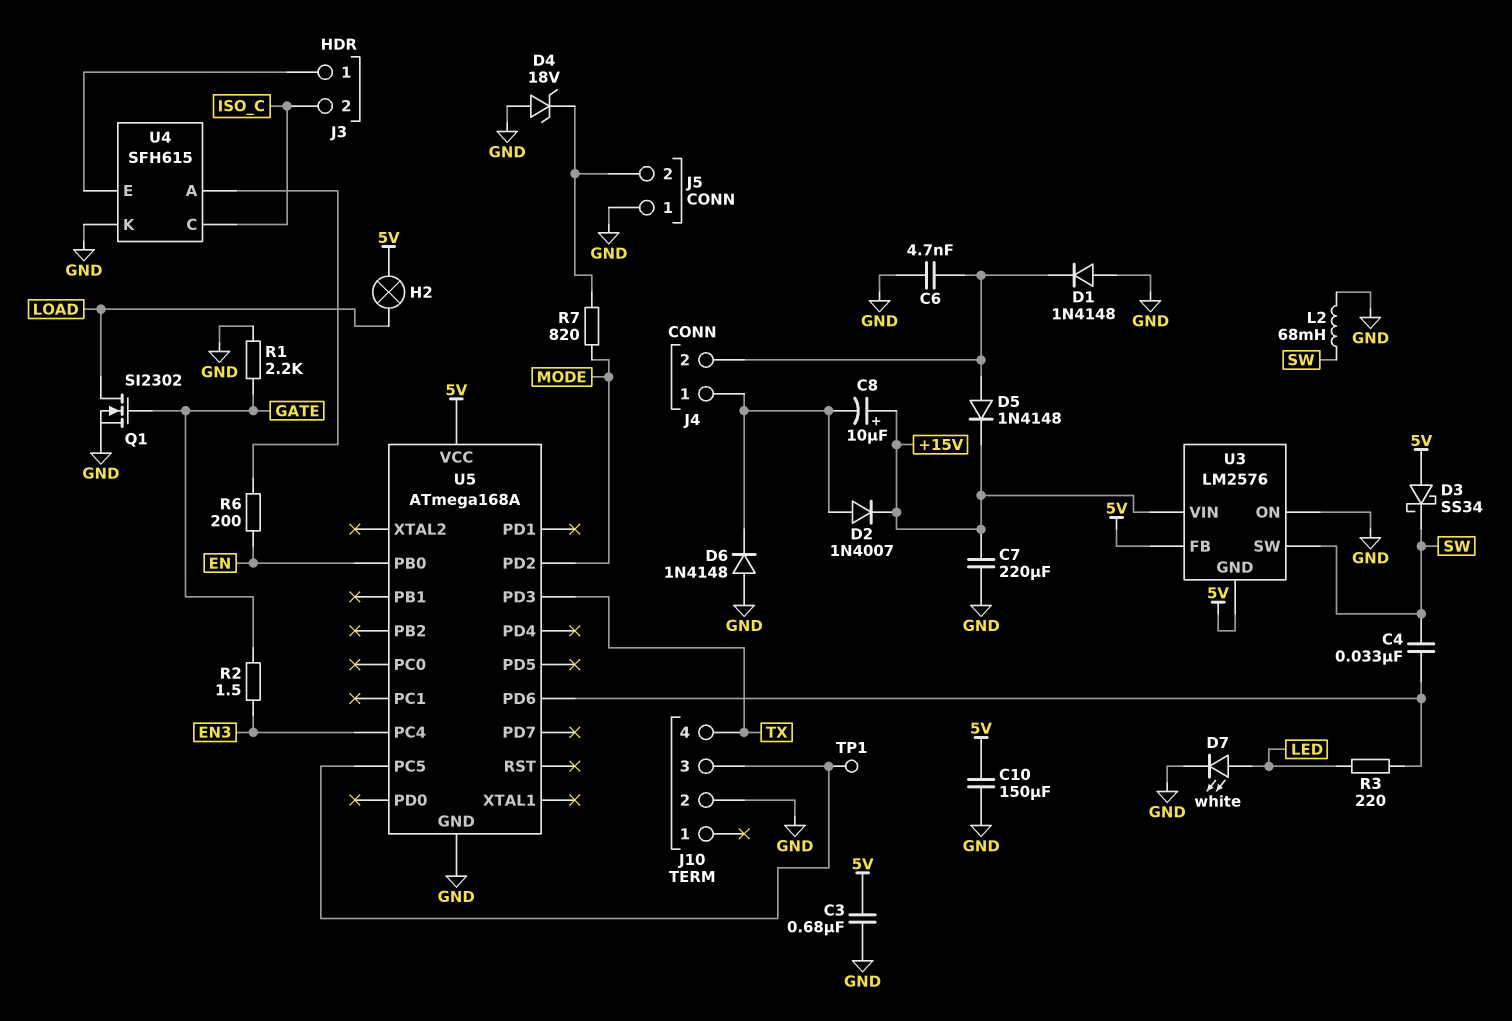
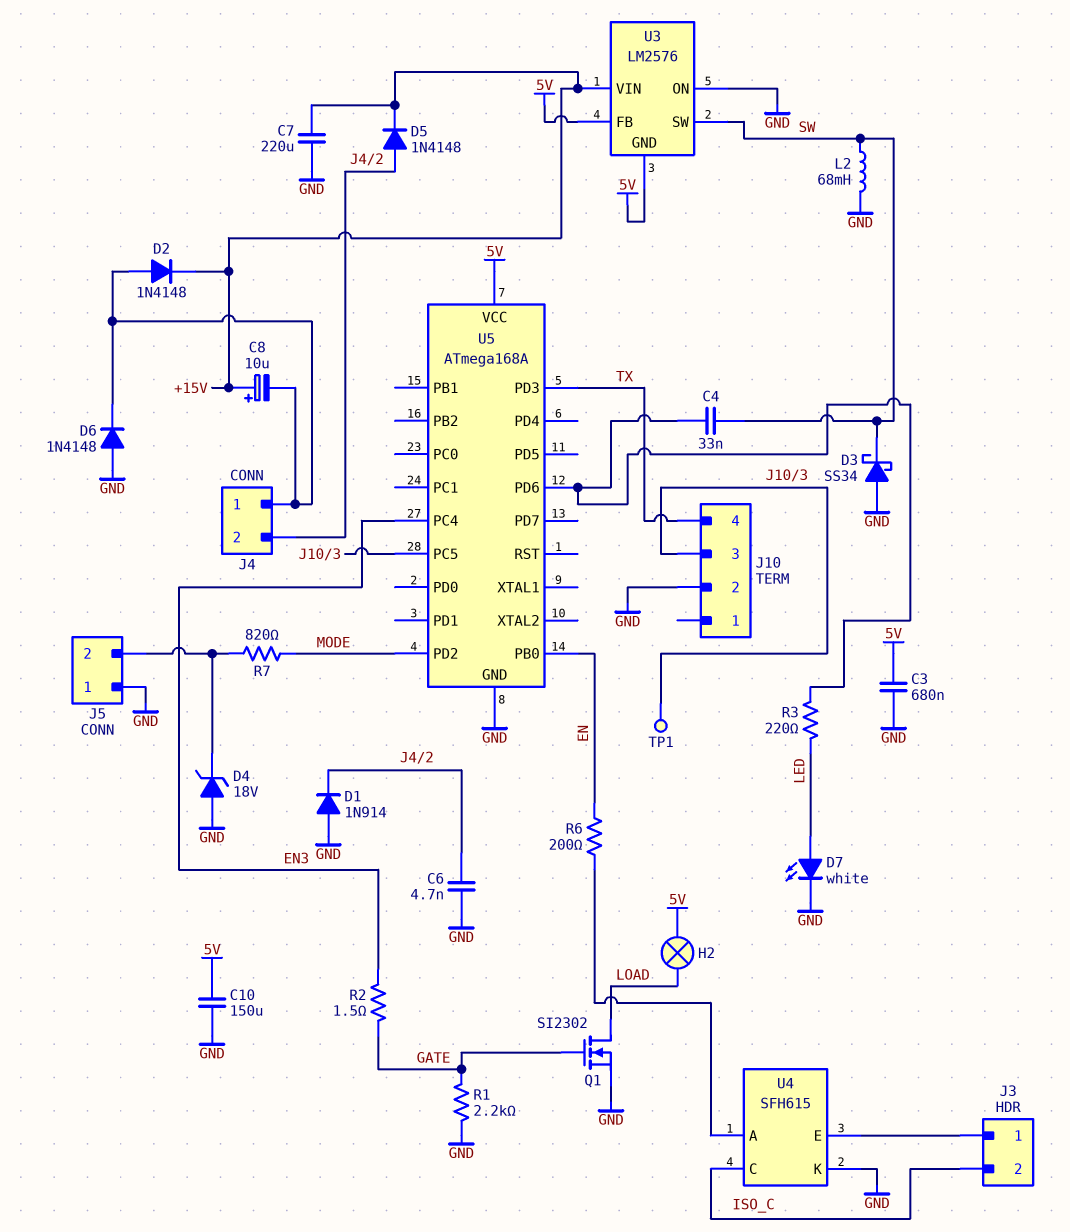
D1: diode 1N4148 (A GND, K J4/2) -> diode 1N914 (A GND, K J4/2)
D2: diode 1N4007 (A J4/1, K +15V) -> diode 1N4148 (A J4/1, K +15V)
D3: schottky SS34 (A 5V, K SW) -> schottky SS34 (A GND, K SW)

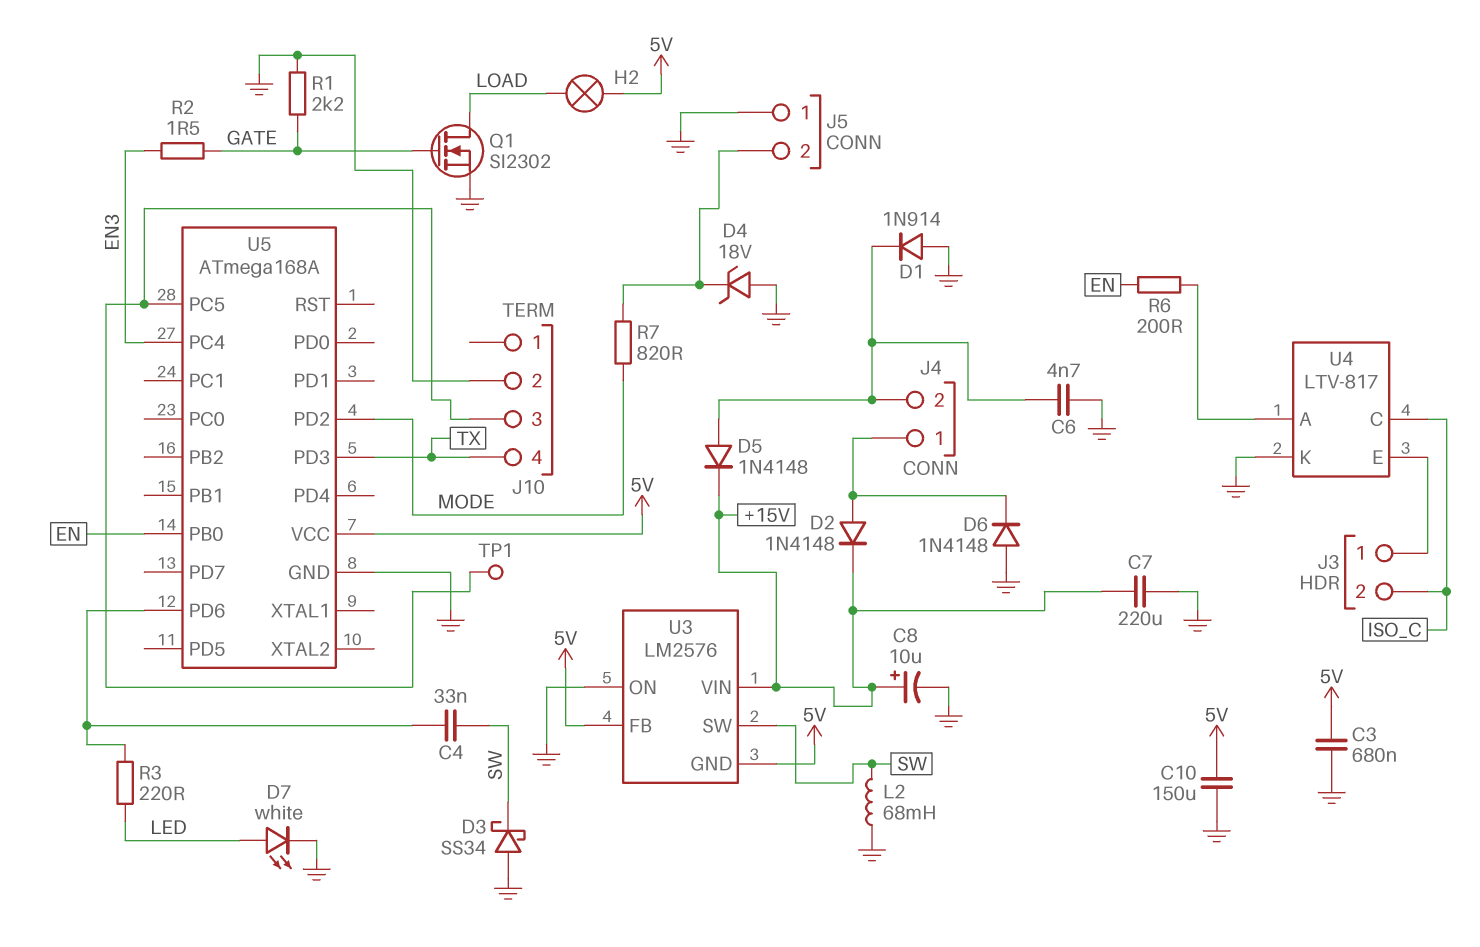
C8: 10uF (plus +15V, minus J4/1) -> 10uF (plus +15V, minus GND)
U4: SFH615 -> LTV-817

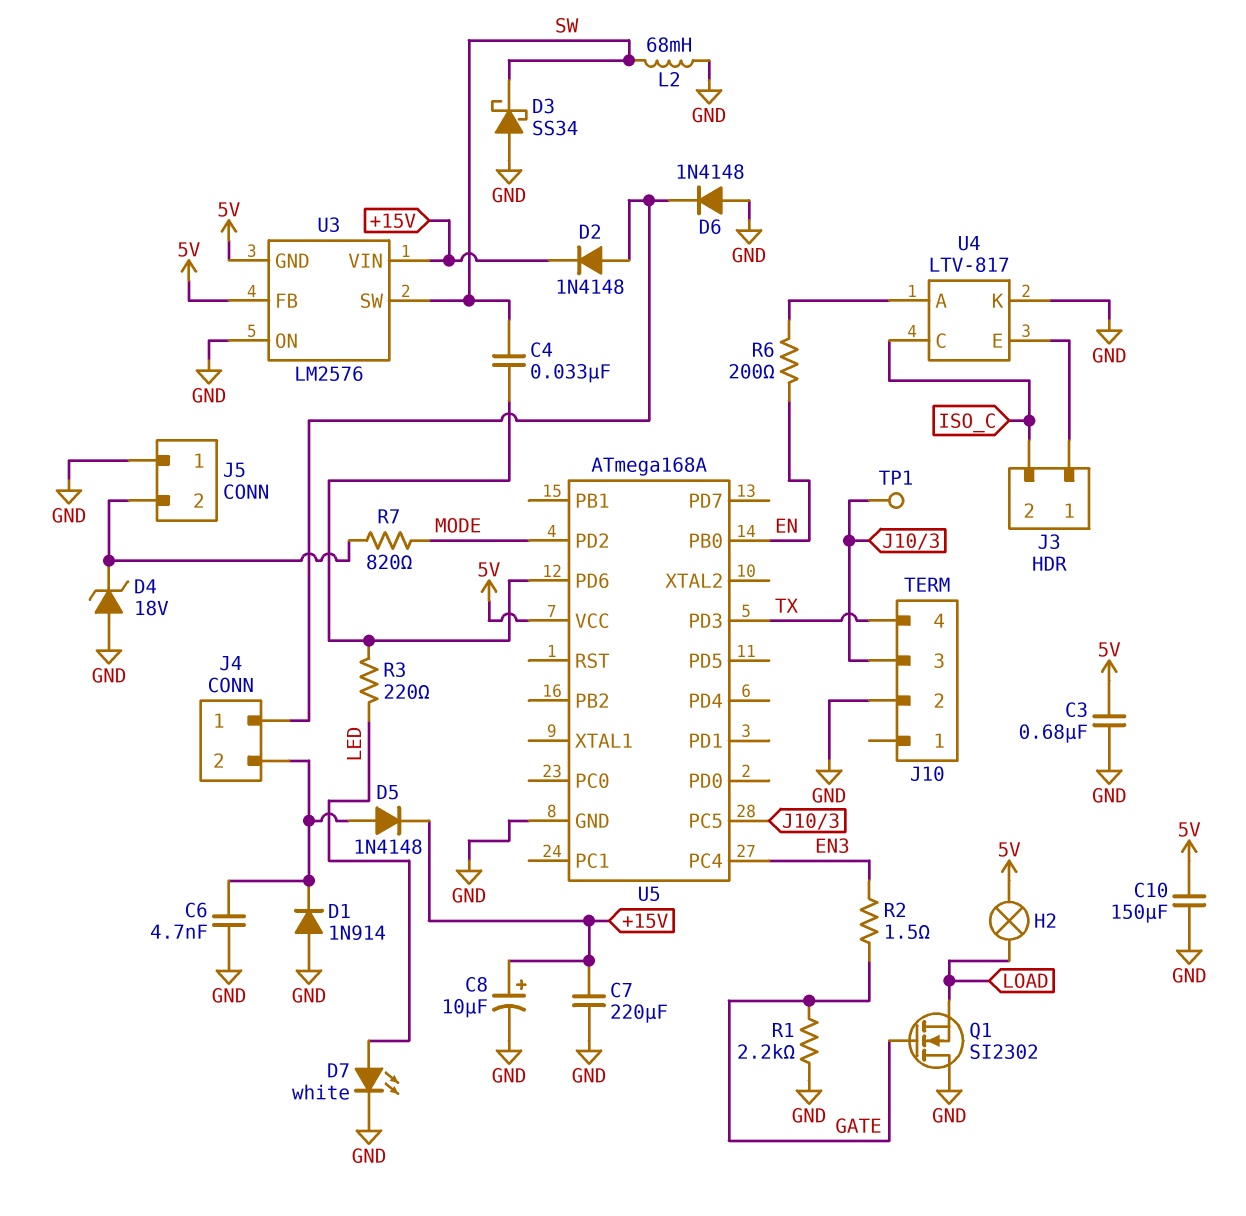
Q1: NMOS SI2302 (G GATE, D LOAD, S GND) -> NMOS SI2302 (G GATE, D GND, S LOAD)

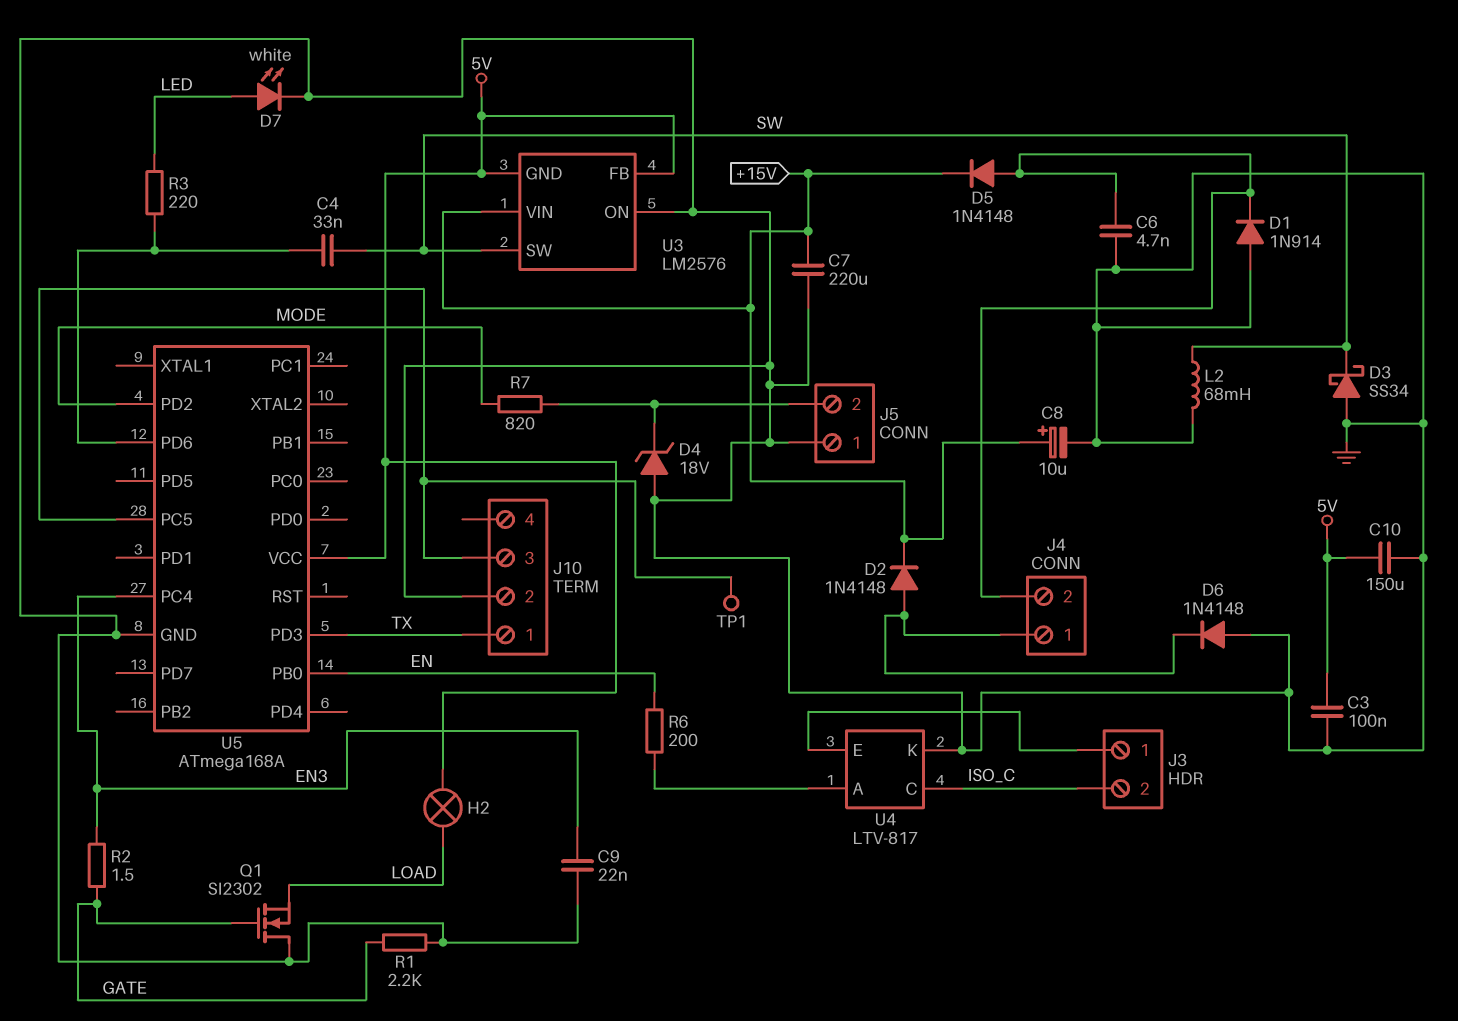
C3: 680nF (5V, GND) -> 100nF (5V, GND)
C9: none -> 22nF (EN3, GND)
J10 pin 1: none -> TX
J10 pin 4: TX -> none

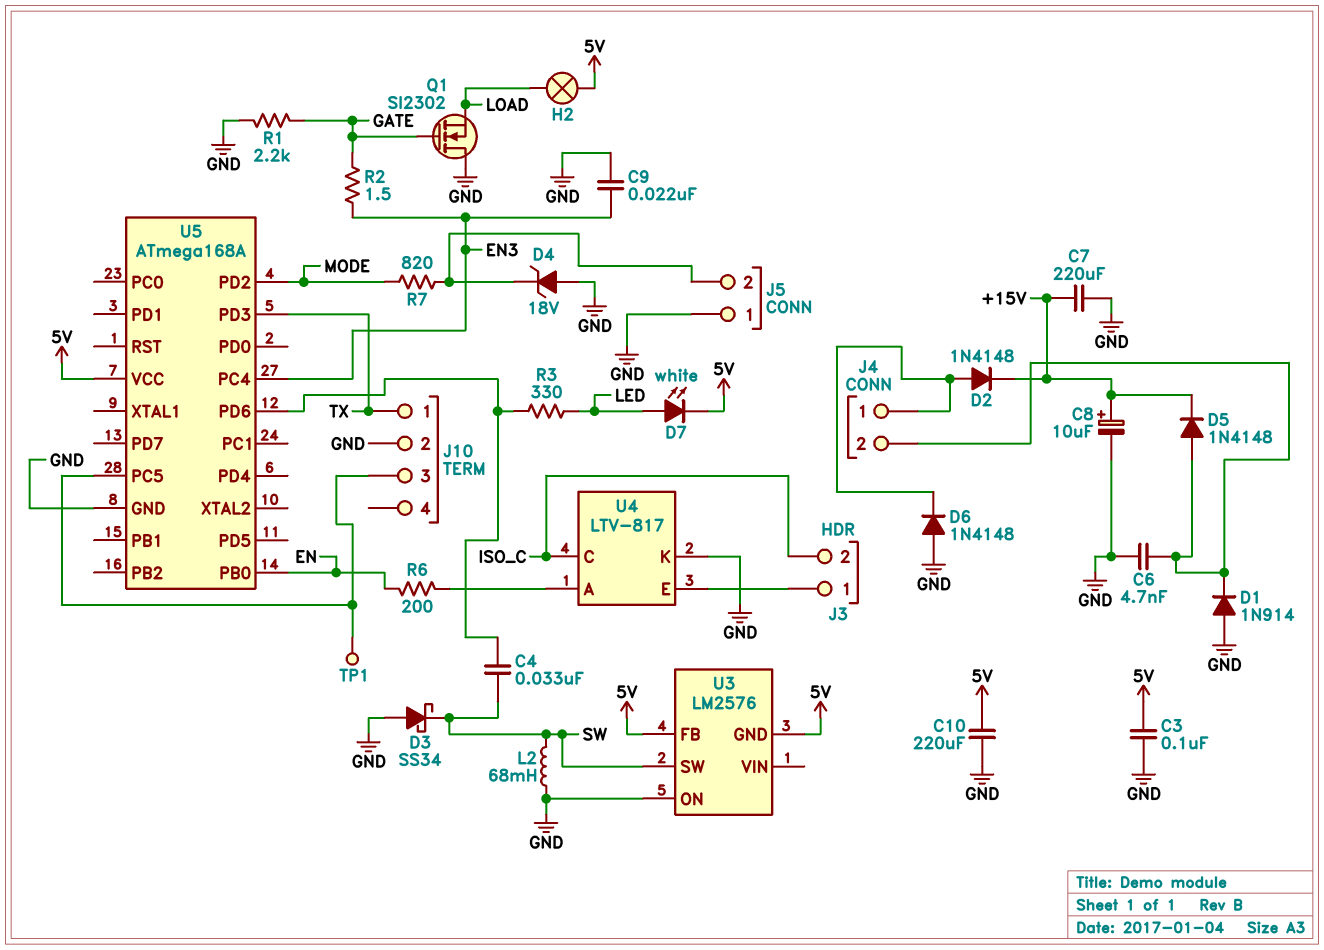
C10: 150uF (5V, GND) -> 220uF (5V, GND)
D7: LED white (A LED, K GND) -> LED white (A LED, K 5V)
R3: 220 (LED, U5/PD6) -> 330 (LED, U5/PD6)
U3 pin VIN: +15V -> none

